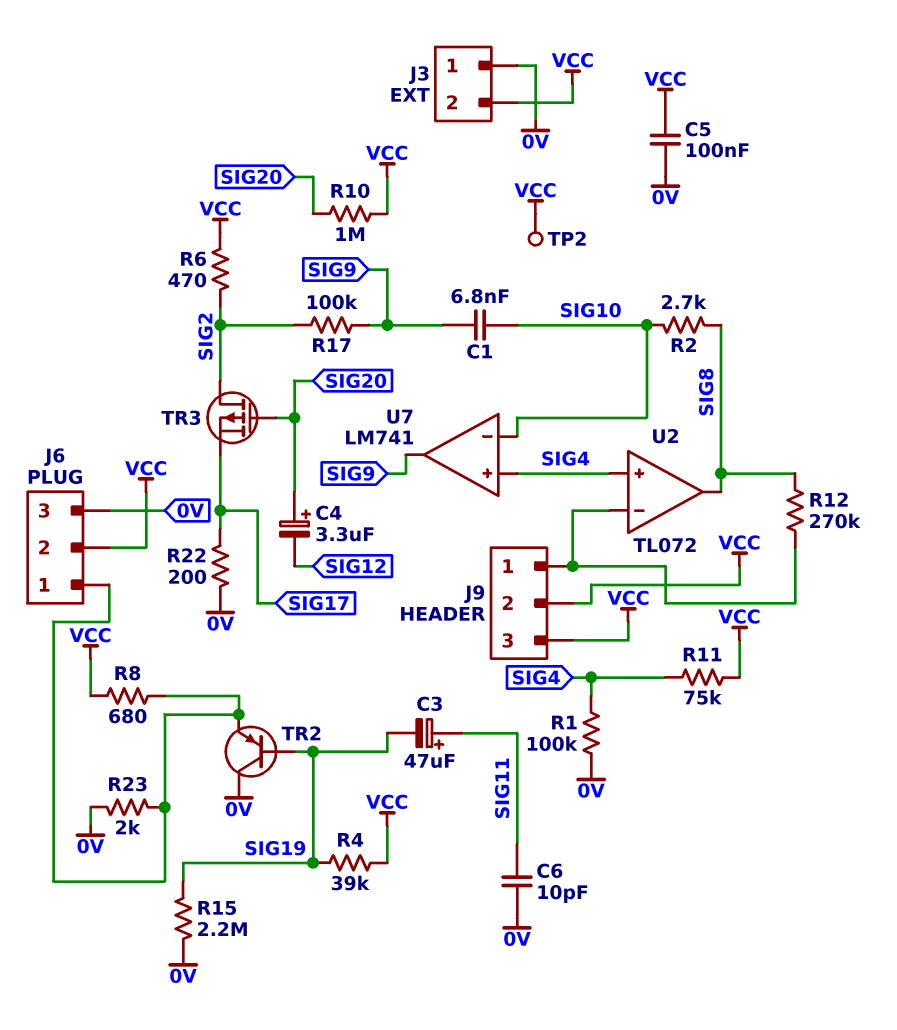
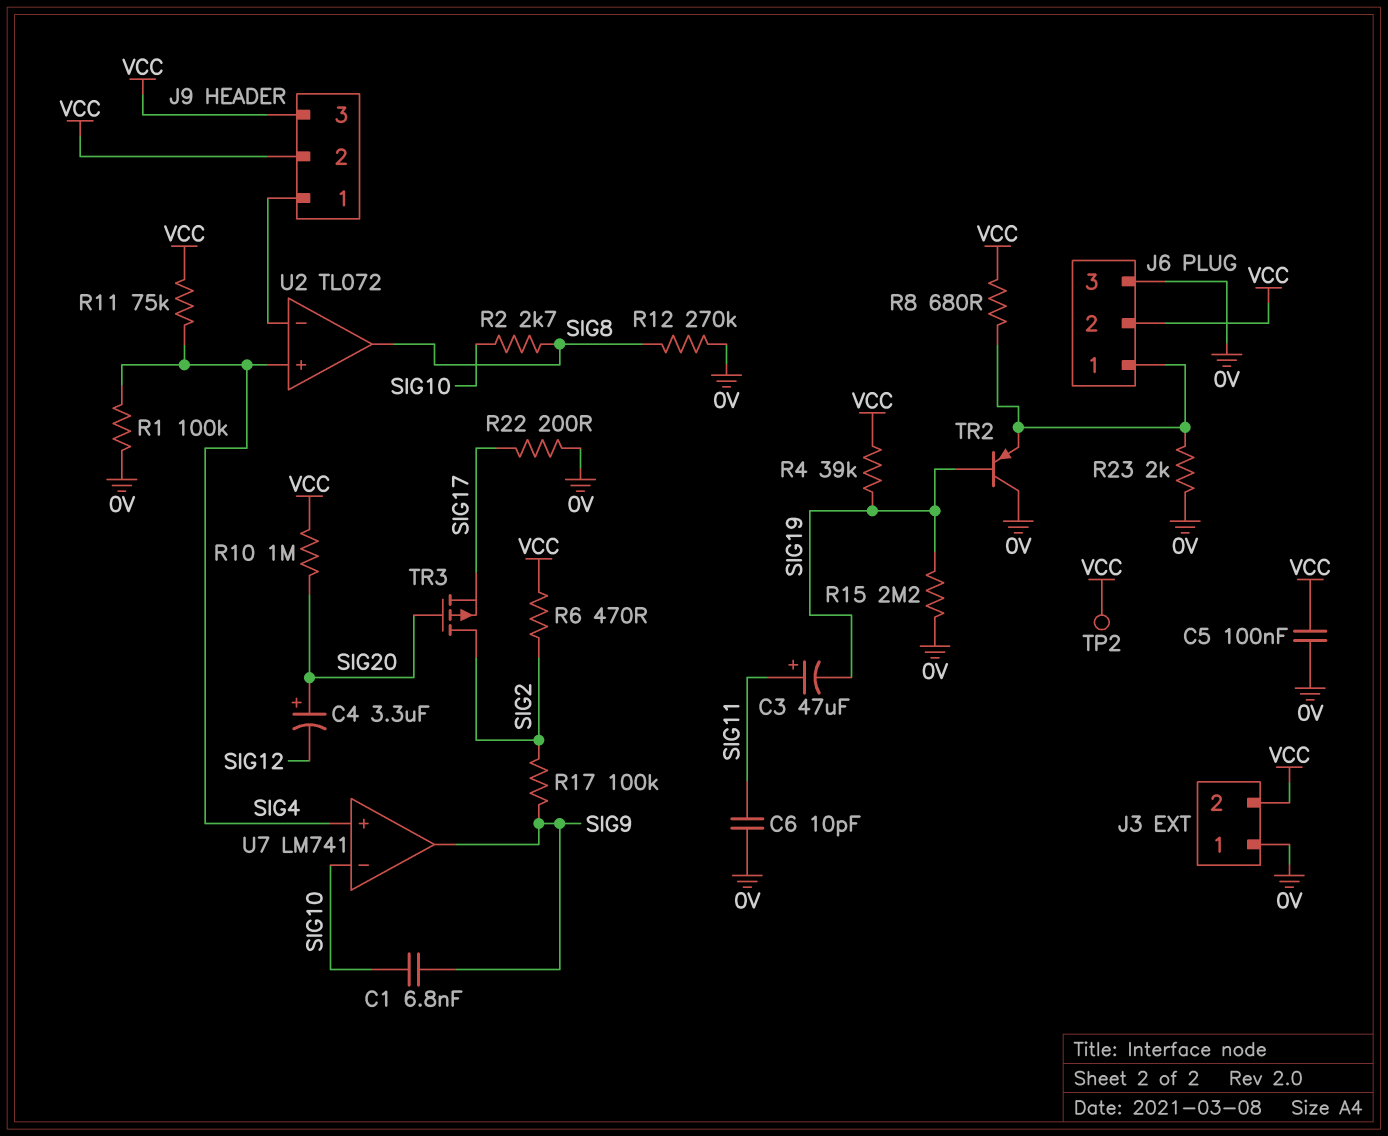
R12: 270k (J9/1, SIG8) -> 270k (0V, SIG8)

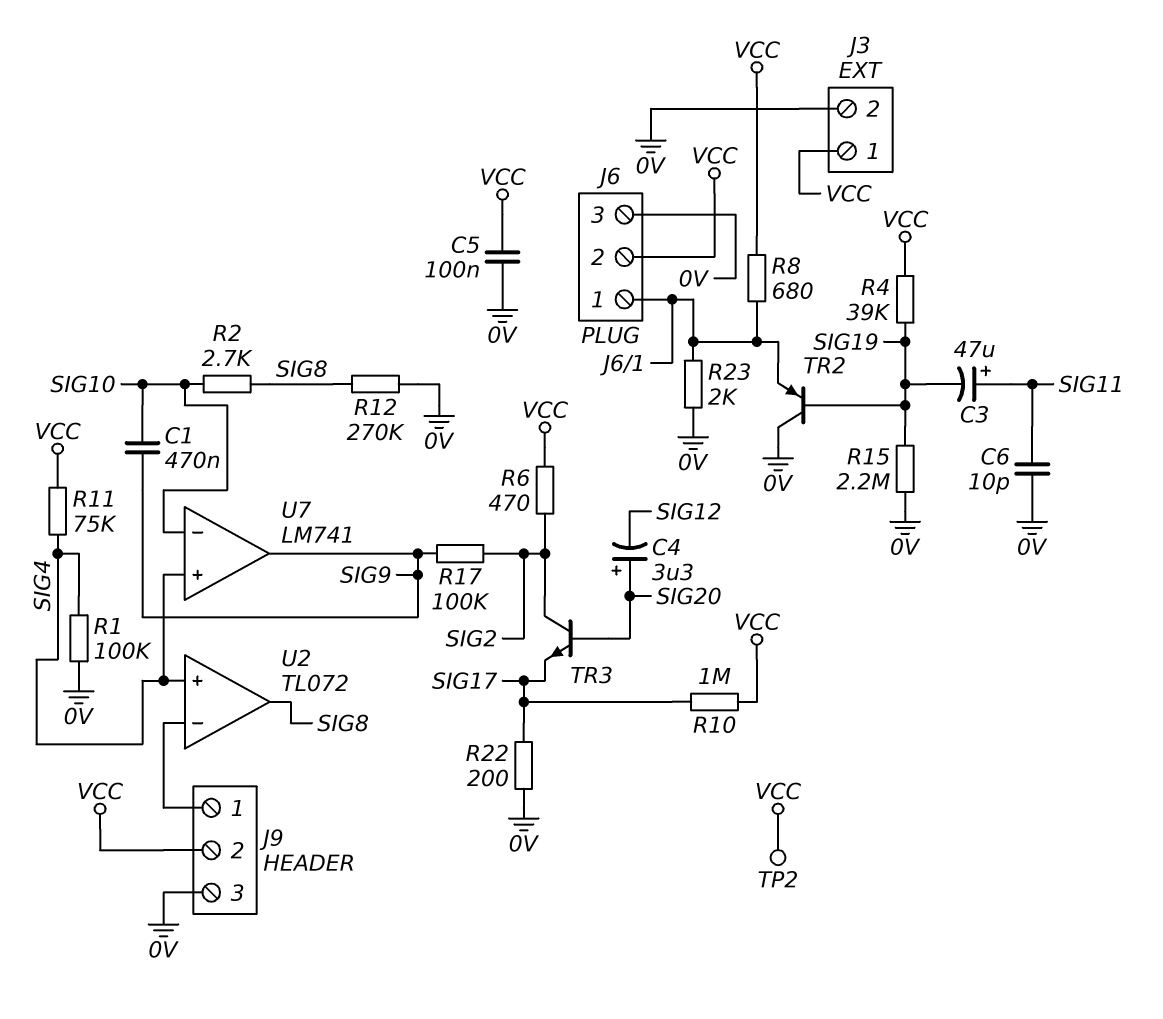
C1: 6.8nF (SIG9, SIG10) -> 470nF (SIG9, SIG10)
J3 pin 1: 0V -> VCC
J3 pin 2: VCC -> 0V
J9 pin 3: VCC -> 0V
R10: 1M (SIG20, VCC) -> 1M (SIG17, VCC)
TR3: PMOS (G SIG20, D SIG2, S SIG17) -> NPN (B SIG20, C SIG2, E SIG17)

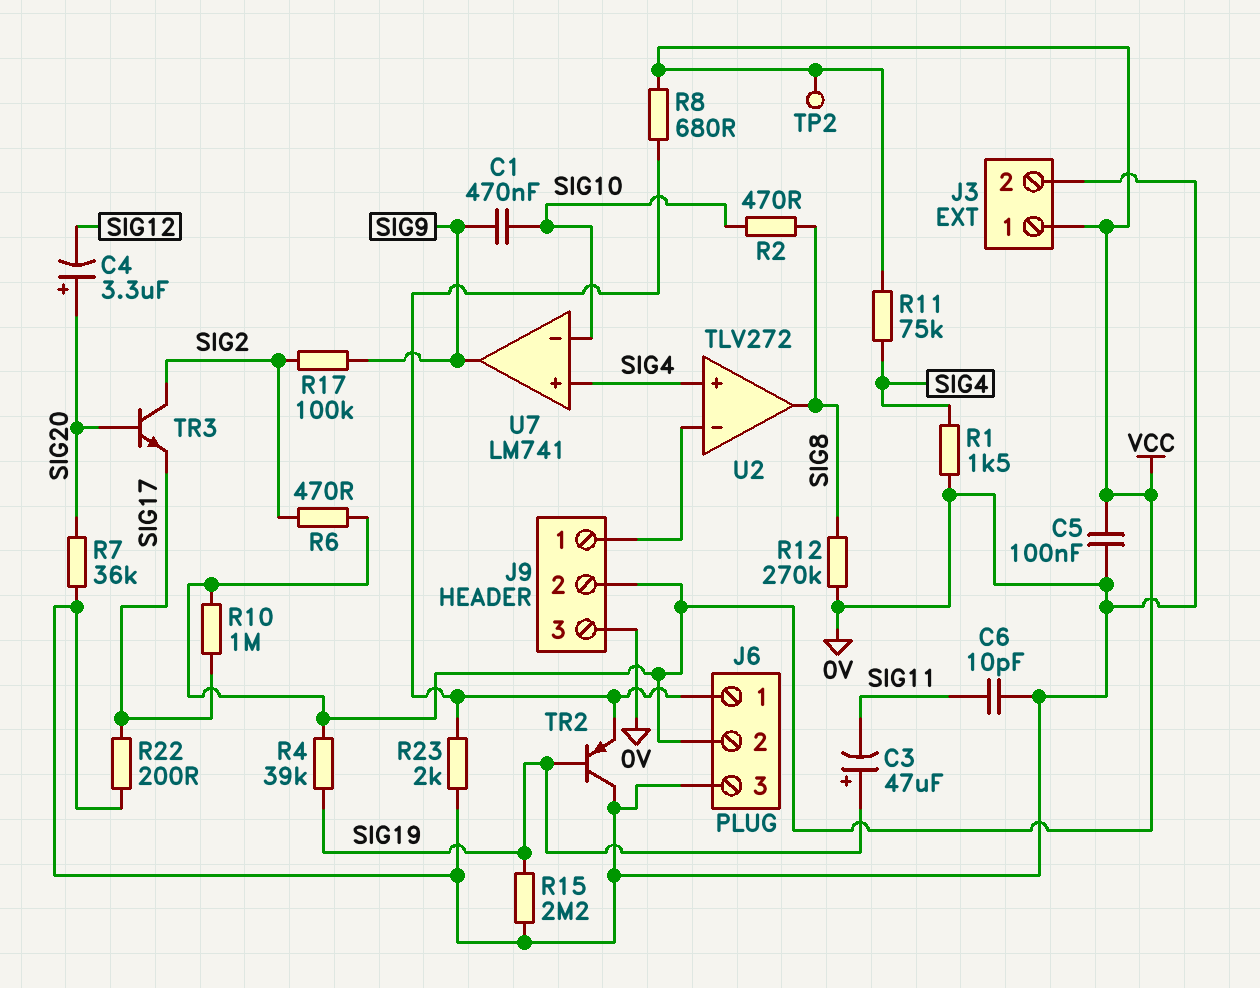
C3: 47uF (plus SIG11, minus SIG19) -> 47uF (plus SIG19, minus SIG11)
R1: 100k (0V, SIG4) -> 1.5k (0V, SIG4)
R2: 2.7k (SIG8, SIG10) -> 470 (SIG8, SIG10)
R7: none -> 36k (0V, SIG20)
U2: TL072 -> TLV272

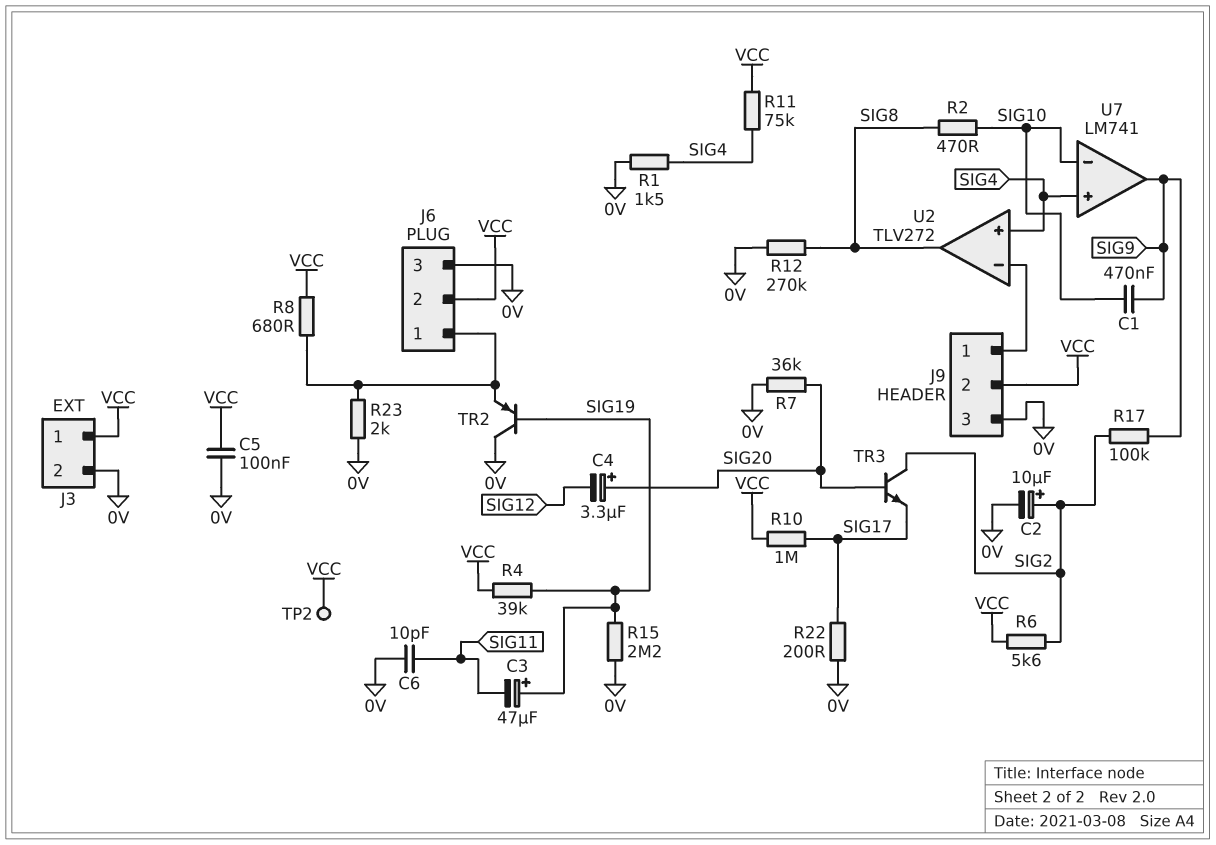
C2: none -> 10uF (plus SIG2, minus 0V)
R6: 470 (SIG2, VCC) -> 5.6k (SIG2, VCC)

